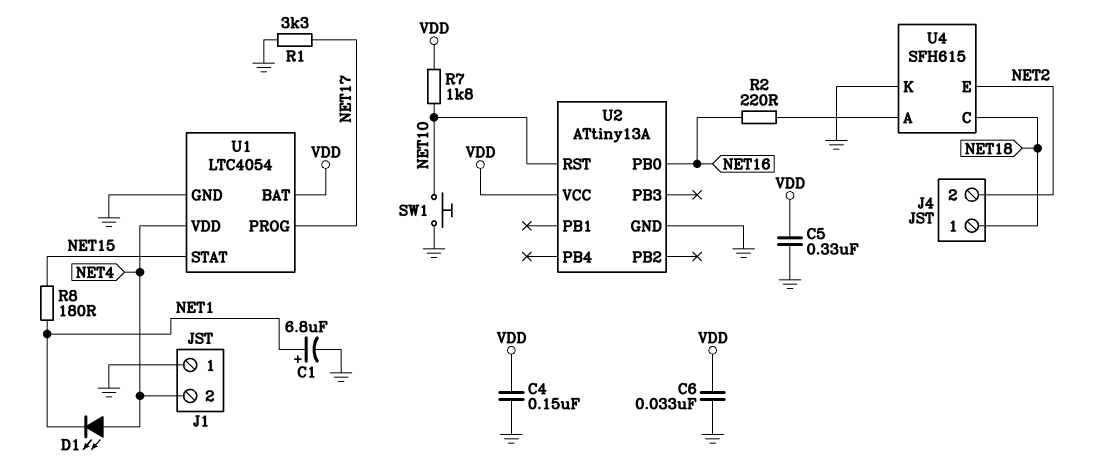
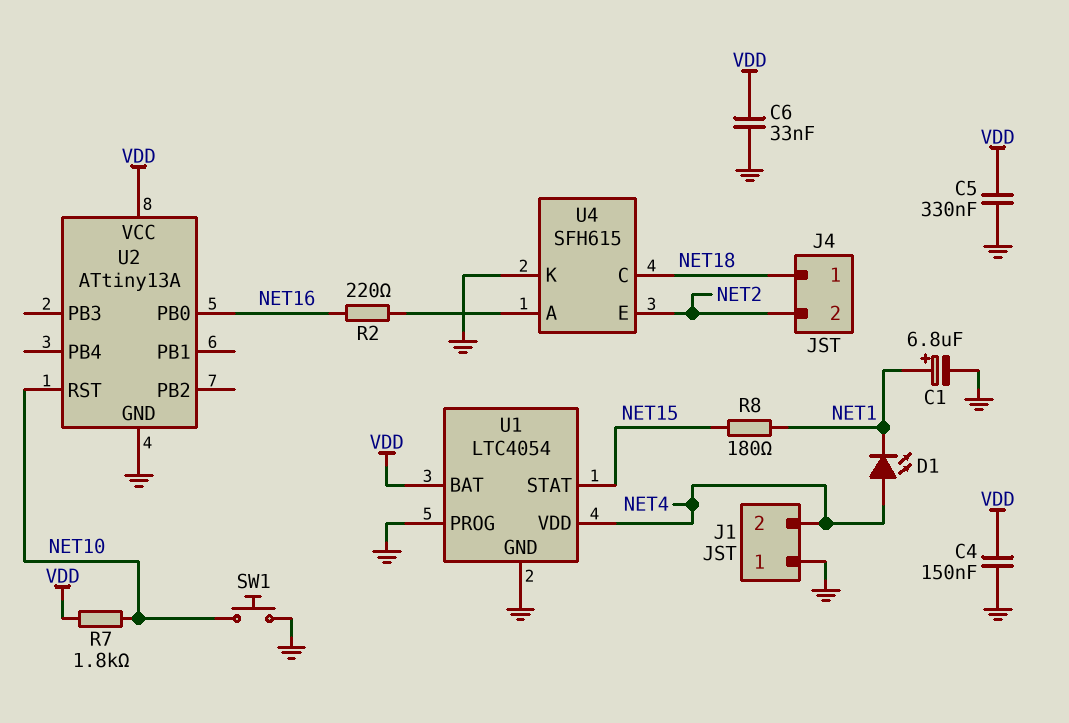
R1: 3.3k (GND, NET17) -> none
U1 pin PROG: NET17 -> GND

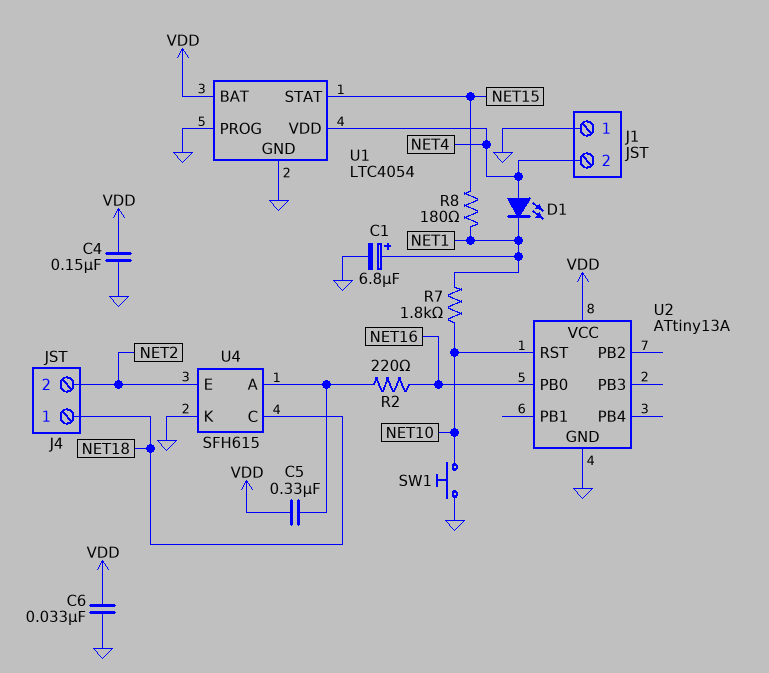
C5: 330nF (GND, VDD) -> 330nF (U4/A, VDD)
R7: 1.8k (NET10, VDD) -> 1.8k (NET1, NET10)

